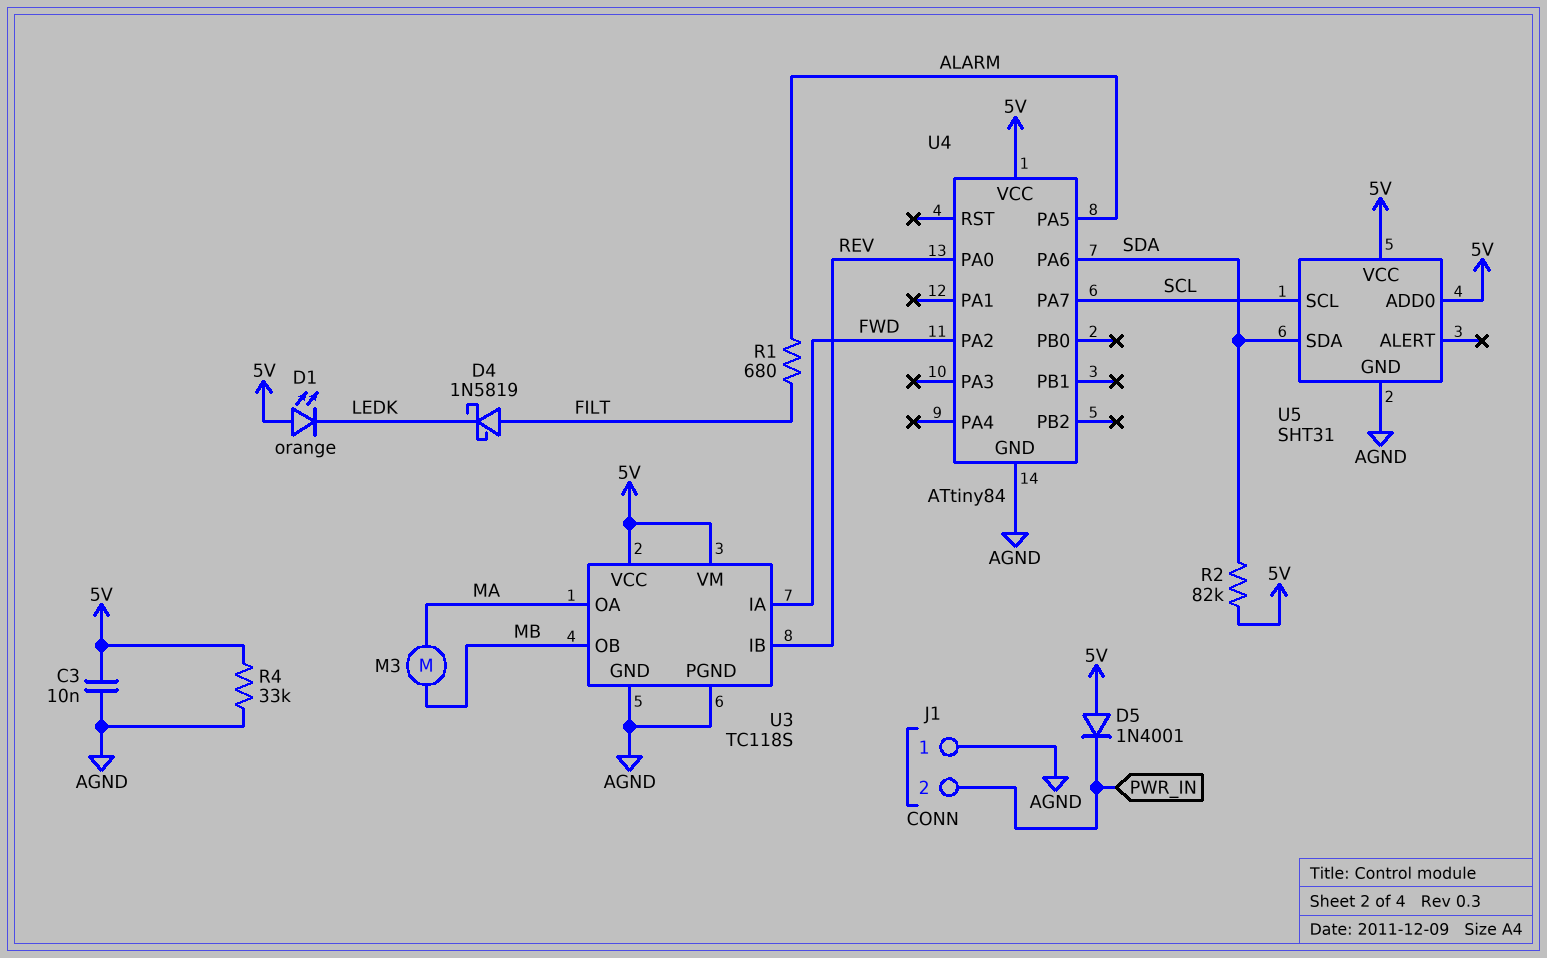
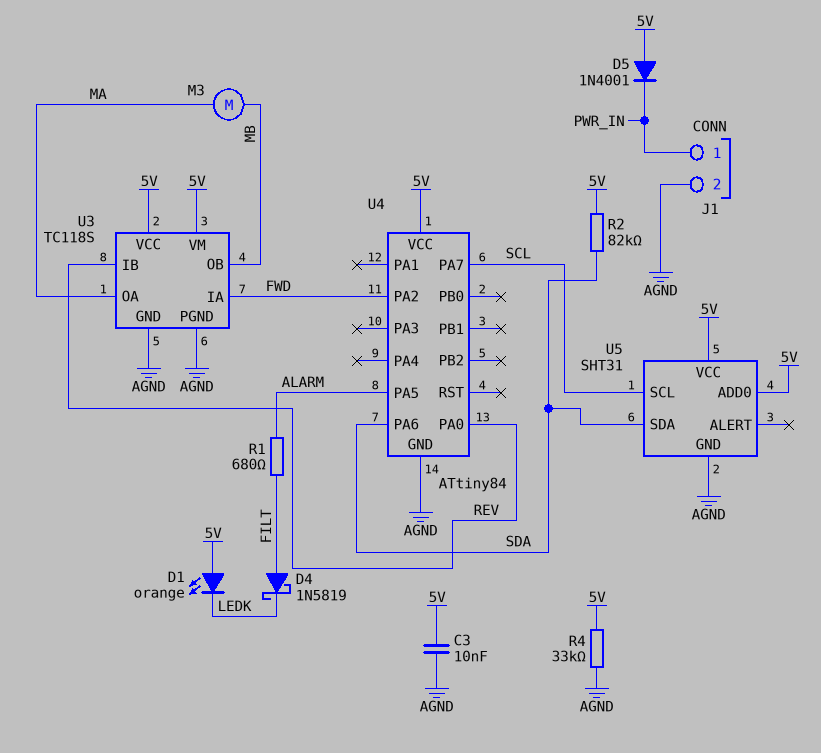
J1 pin 1: AGND -> PWR_IN
J1 pin 2: PWR_IN -> AGND

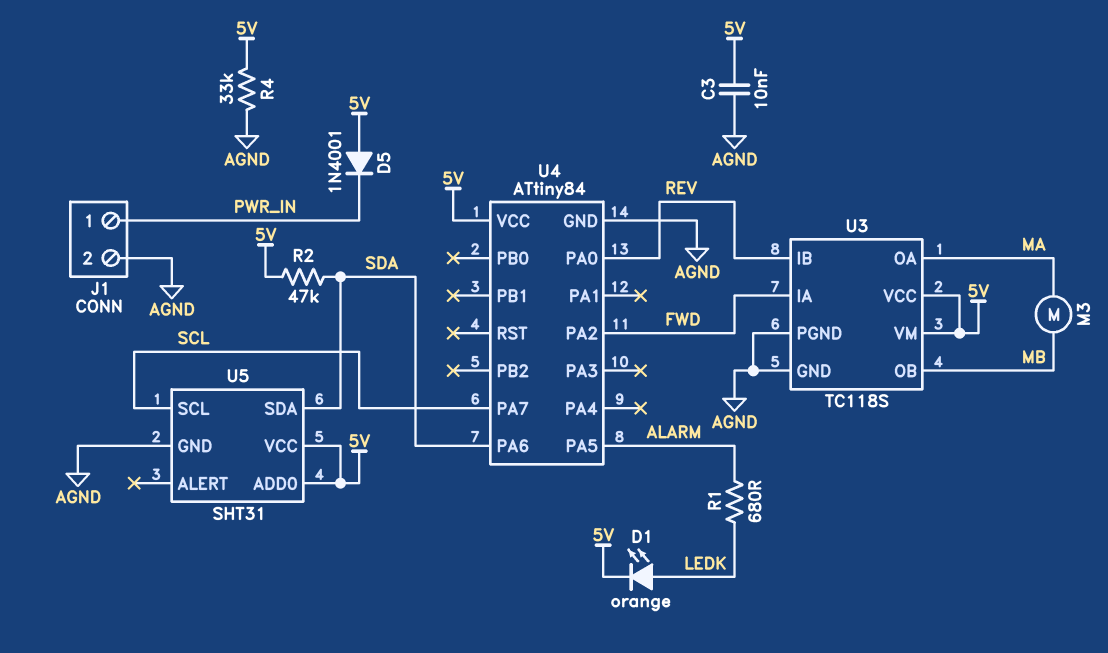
D1: LED orange (A 5V, K LEDK) -> LED orange (A LEDK, K 5V)
D4: schottky 1N5819 (A FILT, K LEDK) -> none
R1: 680 (ALARM, FILT) -> 680 (ALARM, LEDK)
R2: 82k (5V, SDA) -> 47k (5V, SDA)

